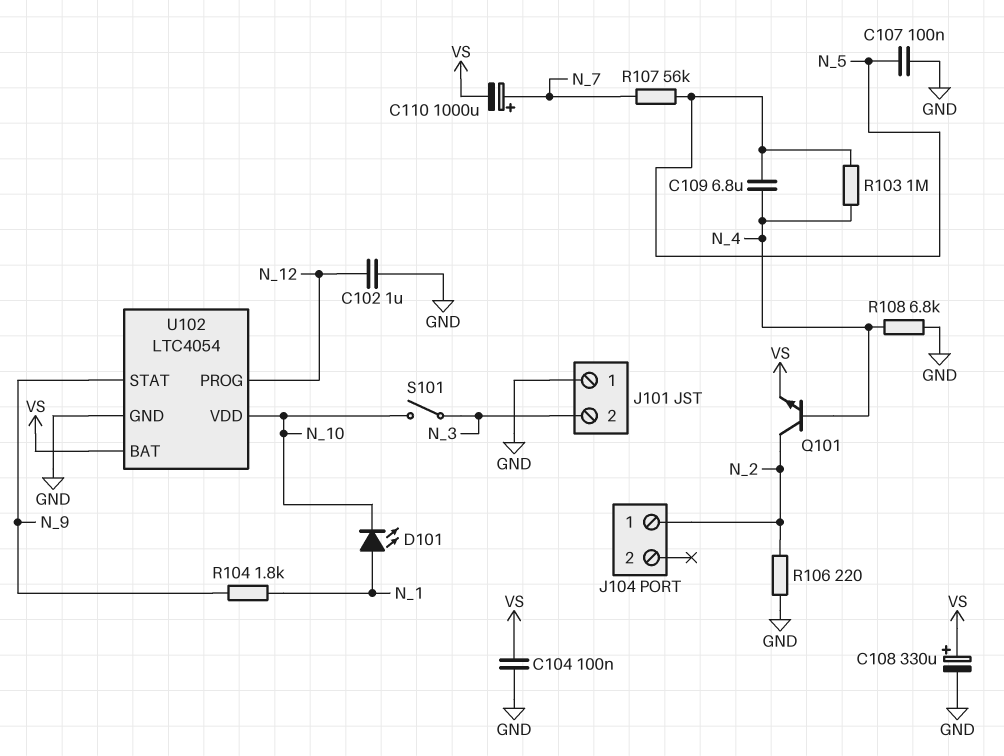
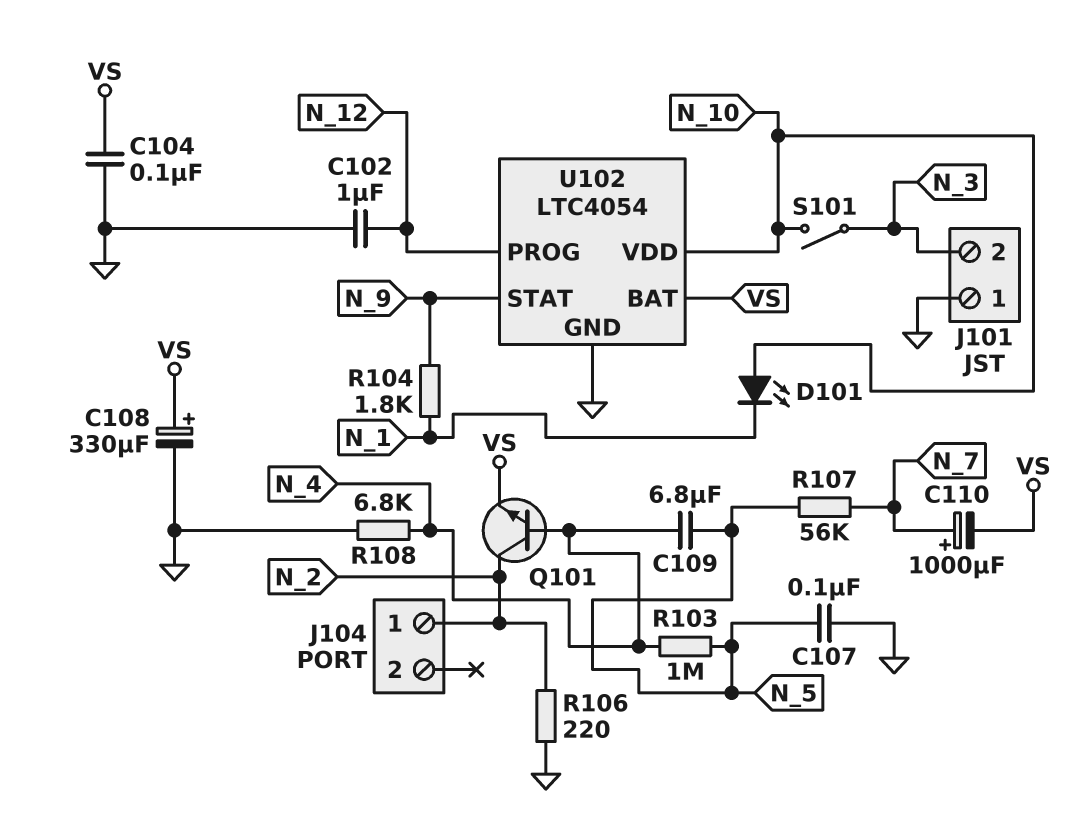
D101: LED (A N_1, K N_10) -> LED (A N_10, K N_1)

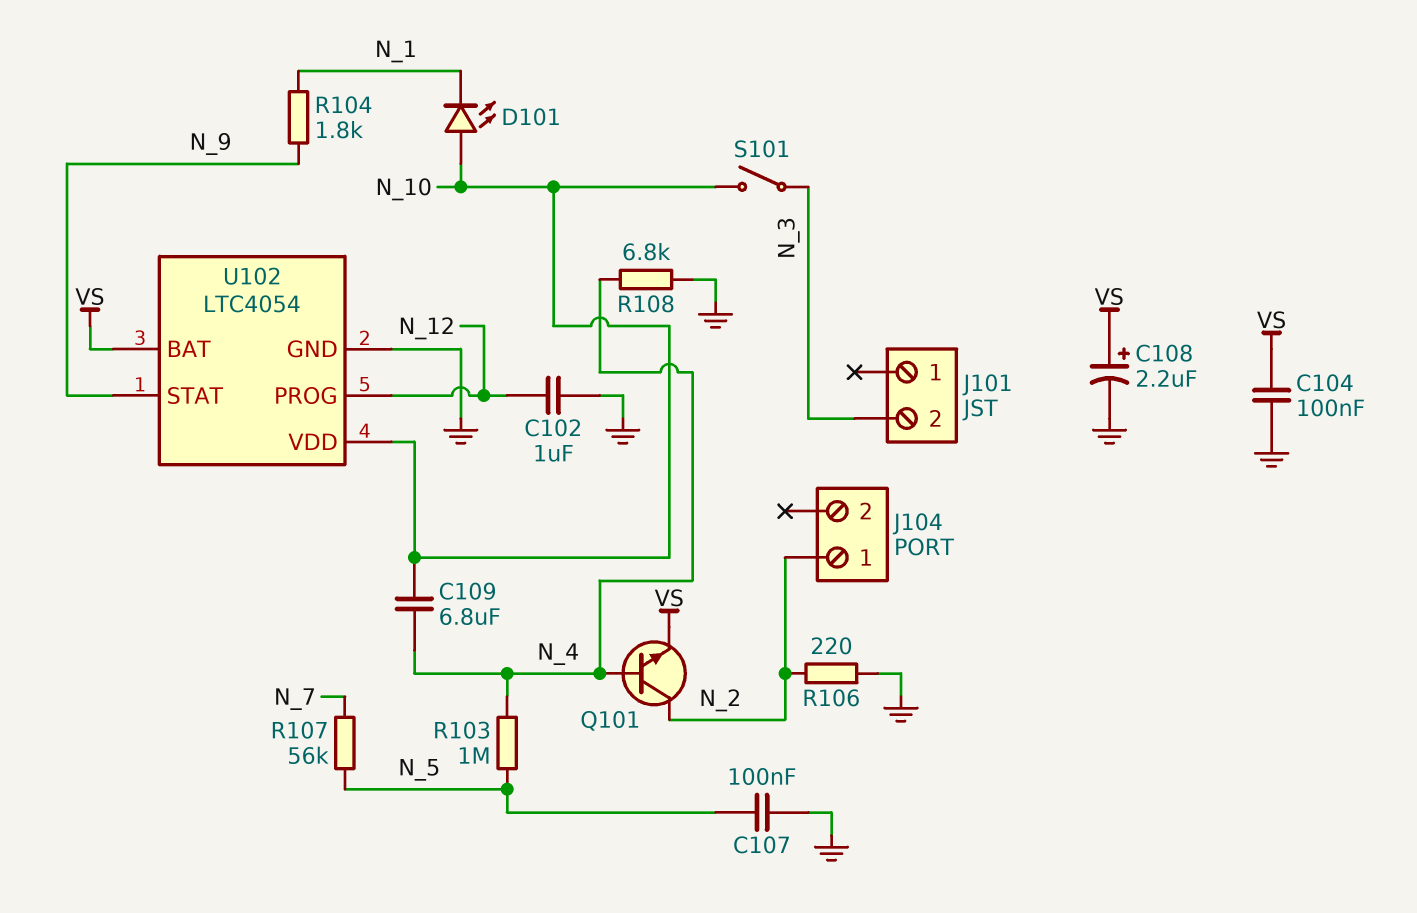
C108: 330uF (plus VS, minus GND) -> 2.2uF (plus VS, minus GND)
C109: 6.8uF (N_4, N_5) -> 6.8uF (N_4, N_10)
C110: 1000uF (plus N_7, minus VS) -> none
J101 pin 1: GND -> none

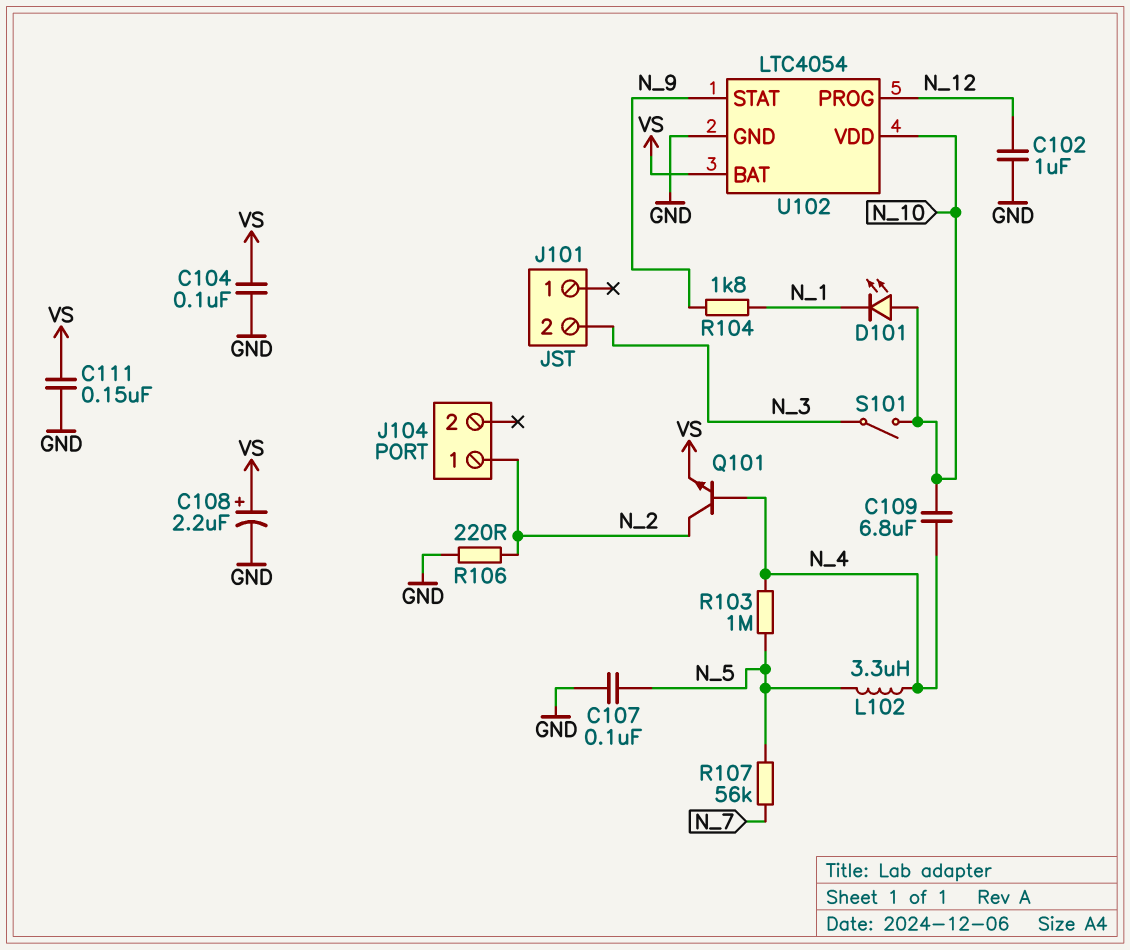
C111: none -> 150nF (GND, VS)
L102: none -> 3.3uH (N_4, N_5)
R108: 6.8k (GND, N_4) -> none

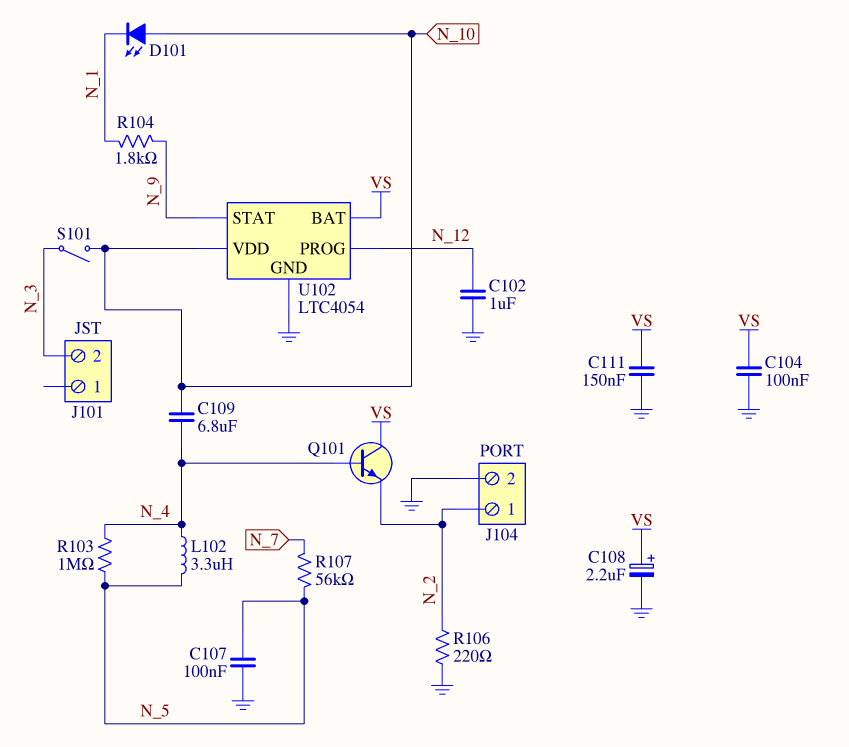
J104 pin 2: none -> GND
Q101: NPN (B N_4, C N_2, E VS) -> NPN (B N_4, C VS, E N_2)

